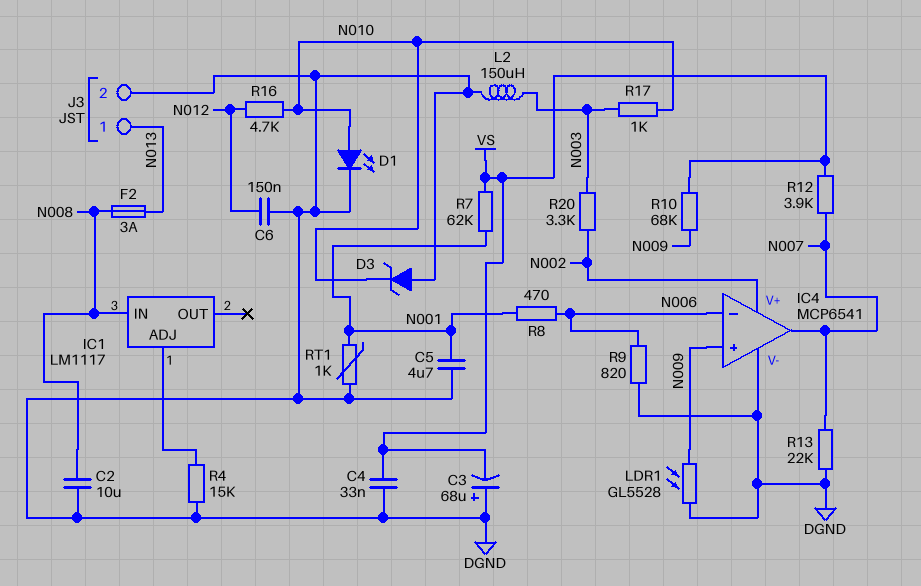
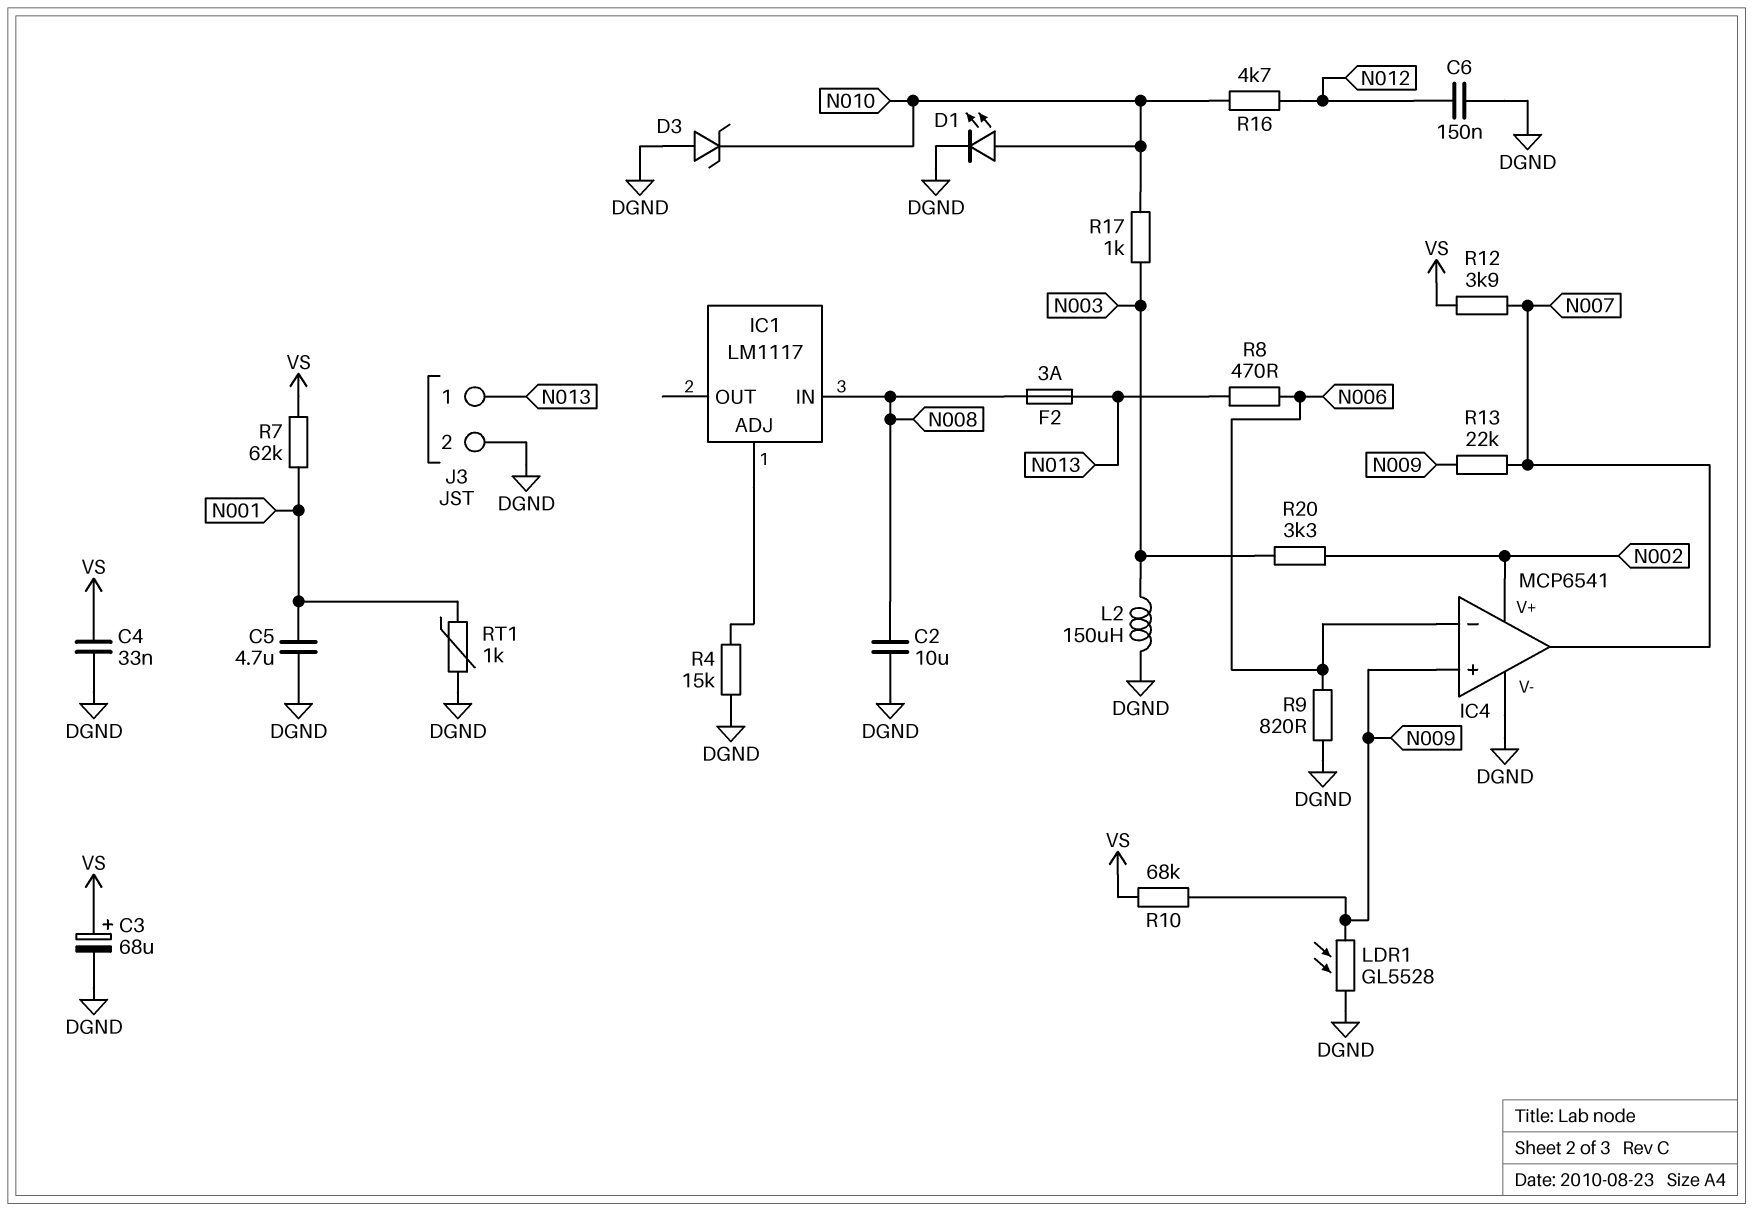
C3: 68uF (plus DGND, minus VS) -> 68uF (plus VS, minus DGND)
R8: 470 (N001, N006) -> 470 (N006, N013)
R13: 22k (DGND, N007) -> 22k (N007, N009)

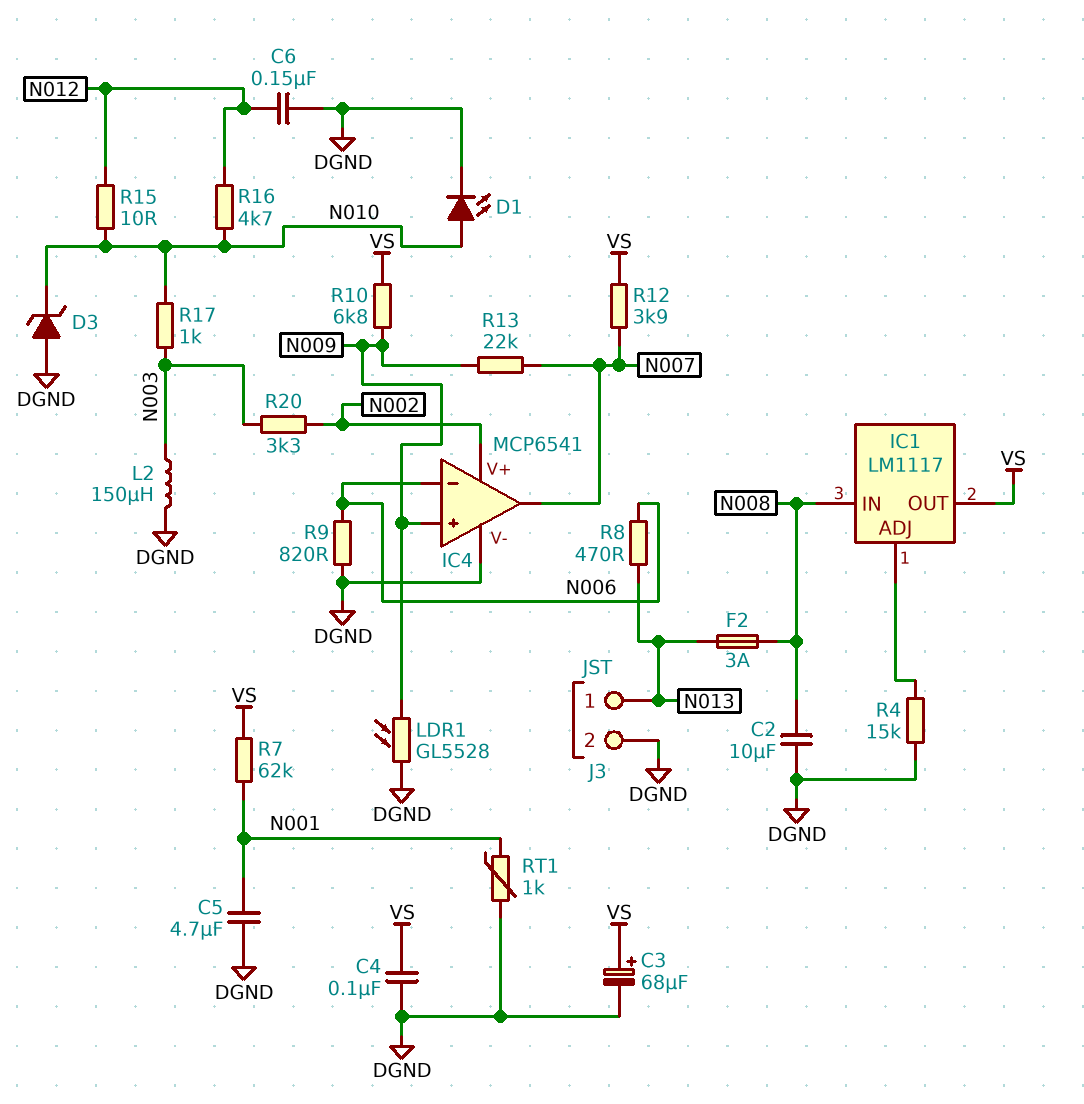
C4: 33nF (DGND, VS) -> 100nF (DGND, VS)
IC1 pin OUT: none -> VS
R10: 68k (N009, VS) -> 6.8k (N009, VS)
R15: none -> 10 (N010, N012)

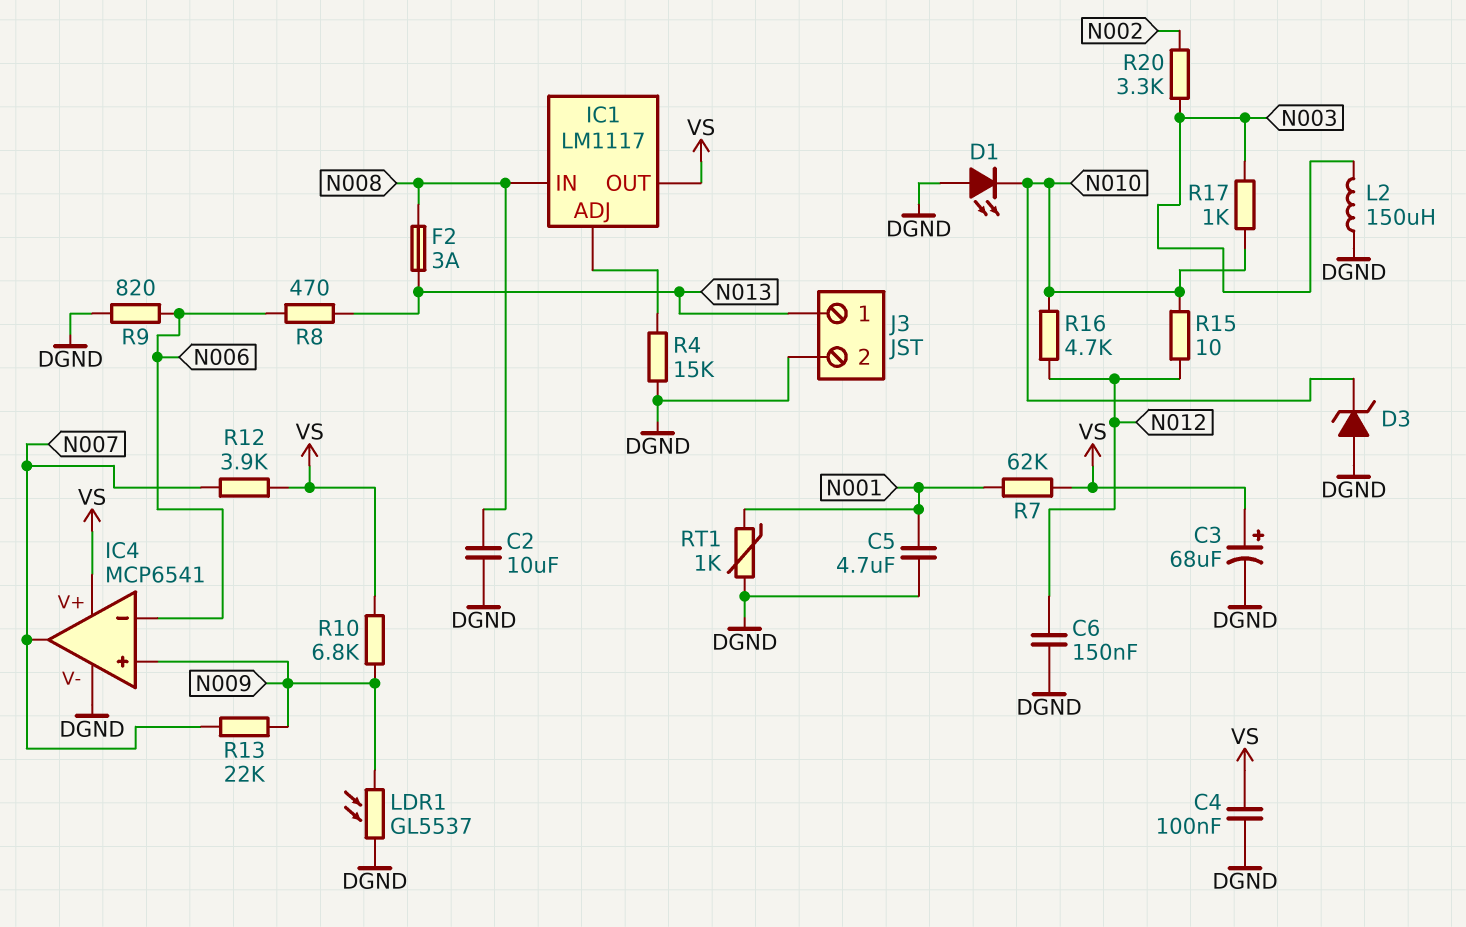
D1: LED (A N010, K DGND) -> LED (A DGND, K N010)
IC4 pin V+: N002 -> VS
LDR1: GL5528 (DGND, N009) -> GL5537 (DGND, N009)

